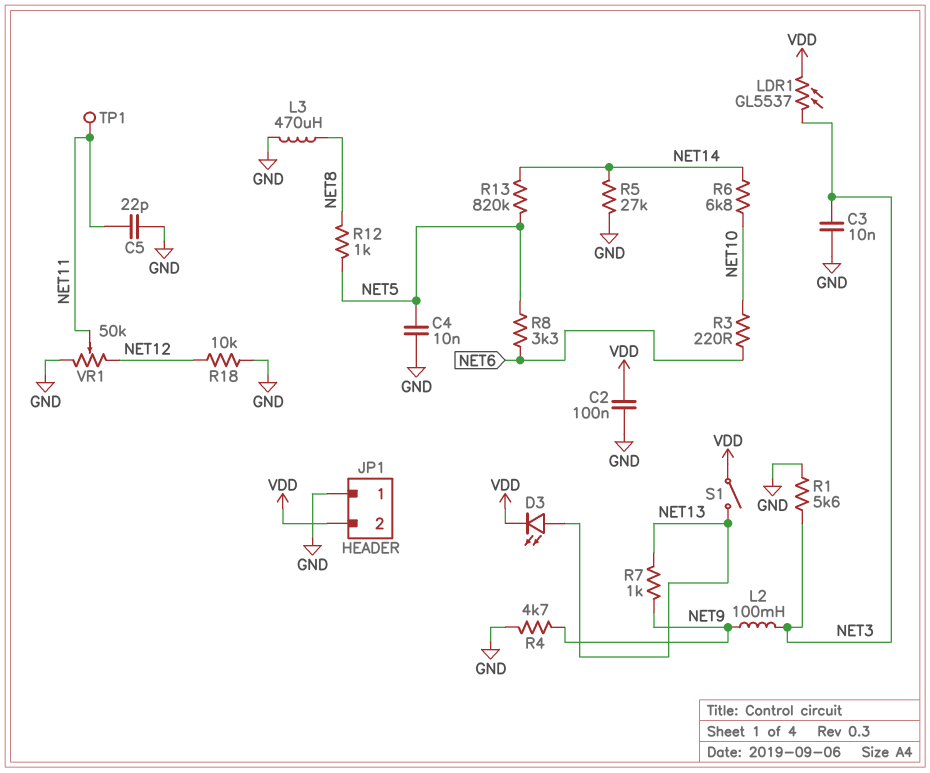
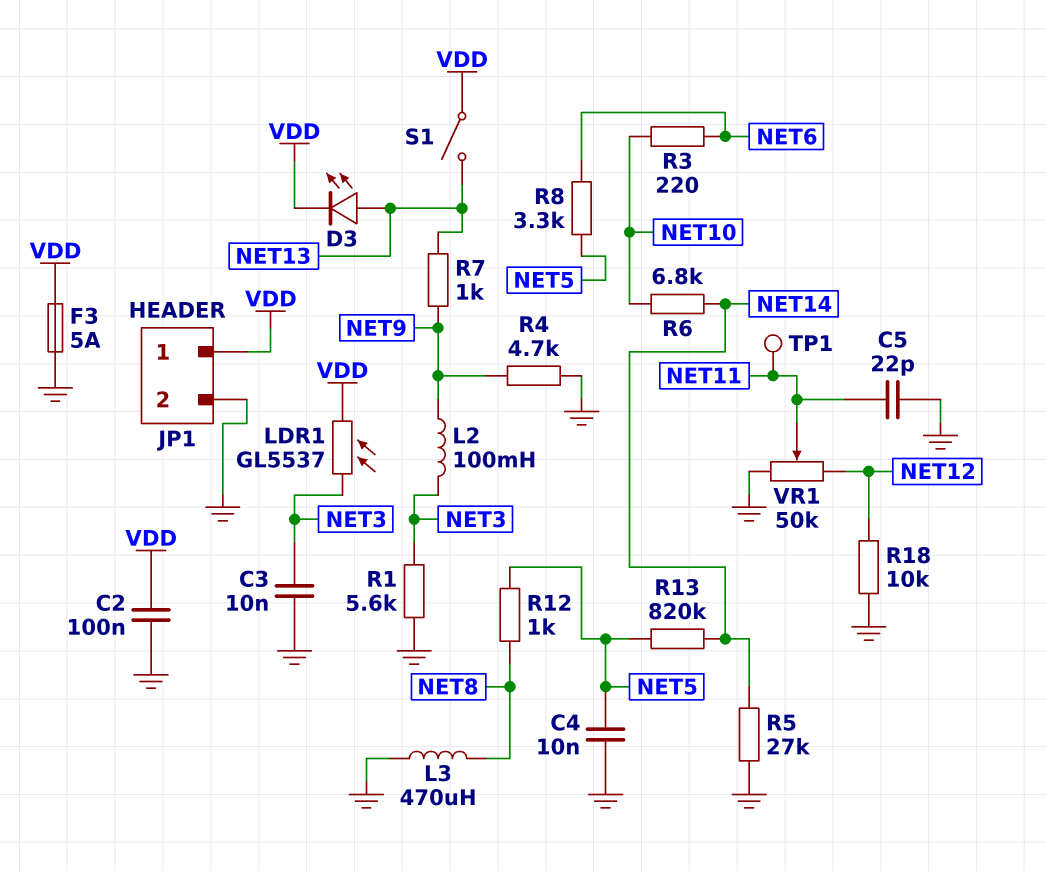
F3: none -> 5A (GND, VDD)
JP1 pin 1: GND -> VDD
JP1 pin 2: VDD -> GND

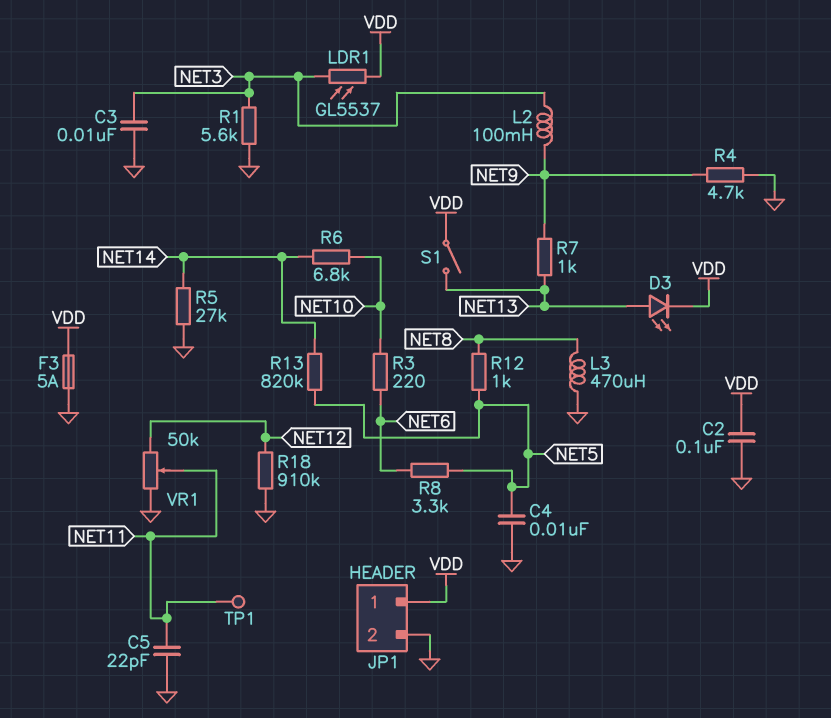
R18: 10k (GND, NET12) -> 910k (GND, NET12)

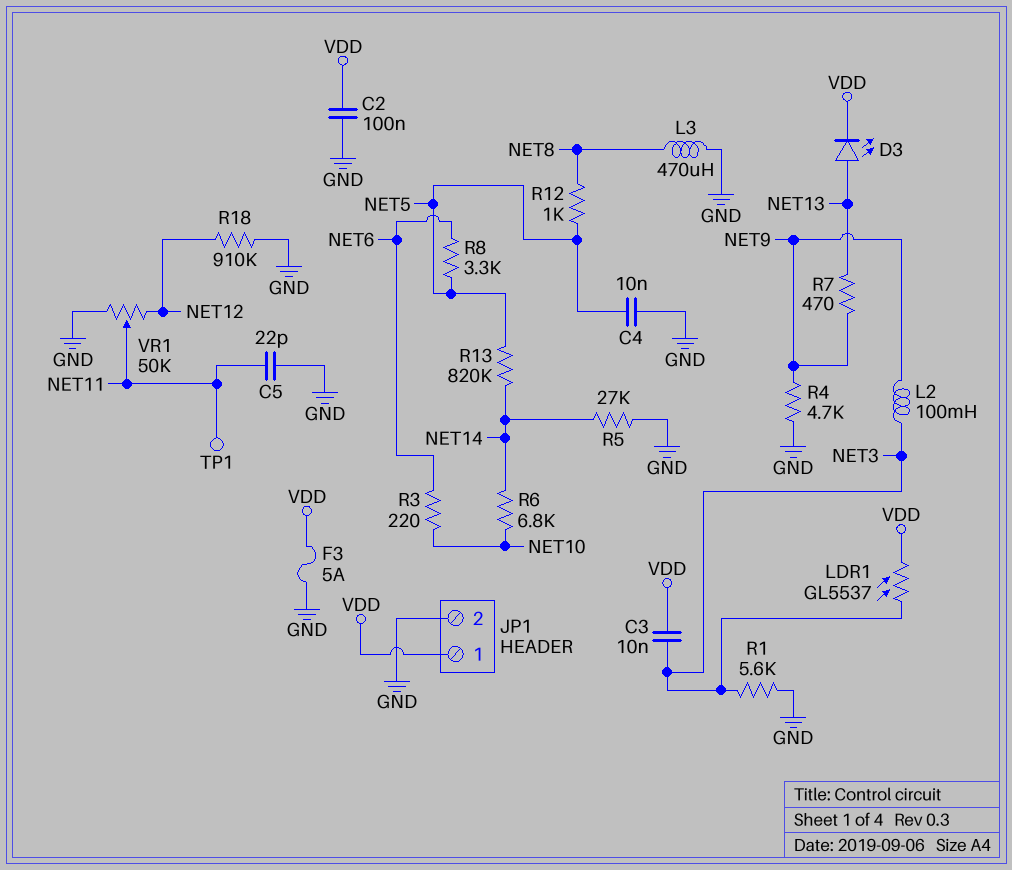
C3: 10nF (GND, NET3) -> 10nF (NET3, VDD)
R7: 1k (NET9, NET13) -> 470 (NET9, NET13)
S1: switch (NET13, VDD) -> none

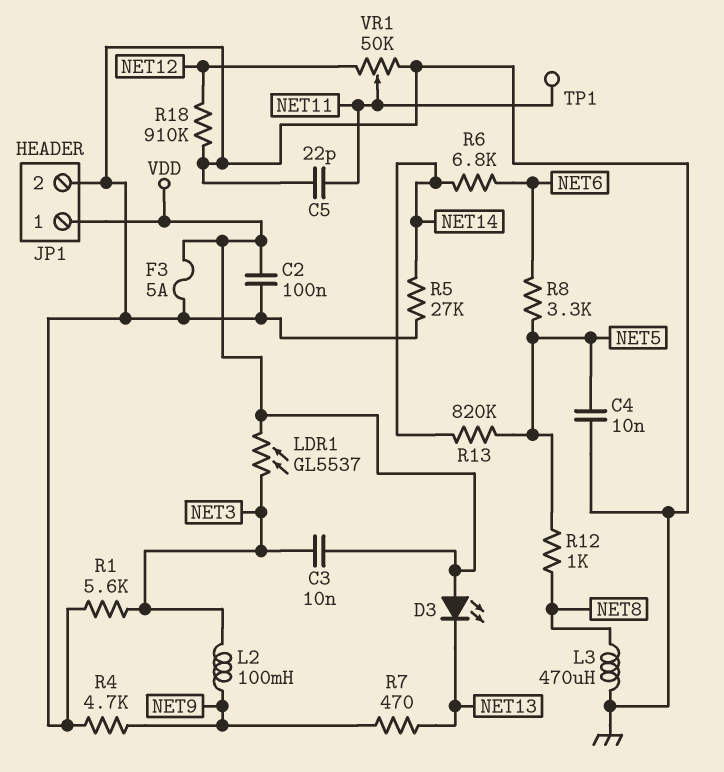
D3: LED (A NET13, K VDD) -> LED (A VDD, K NET13)
R3: 220 (NET6, NET10) -> none
R6: 6.8k (NET10, NET14) -> 6.8k (NET6, NET14)

